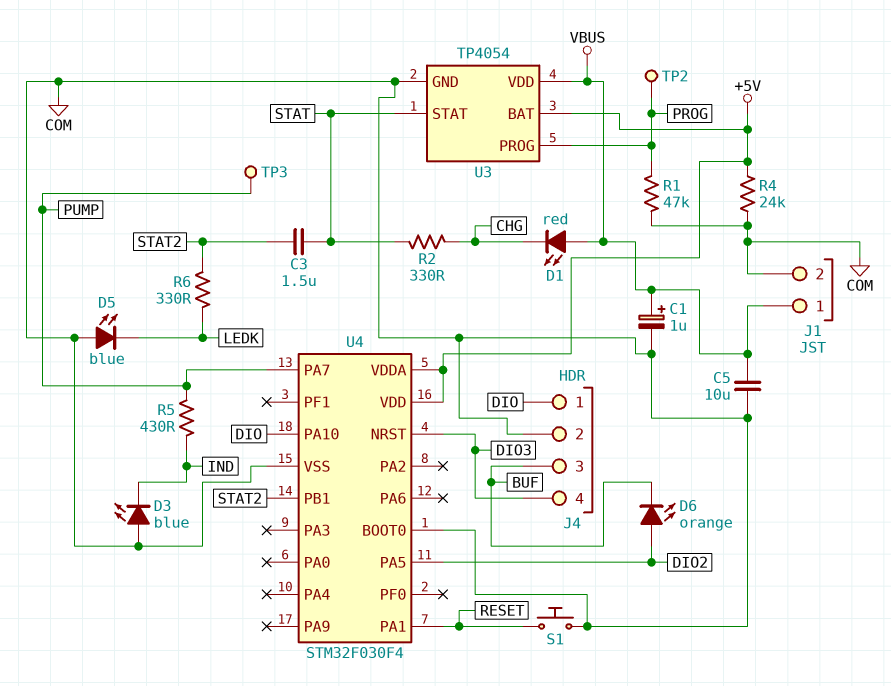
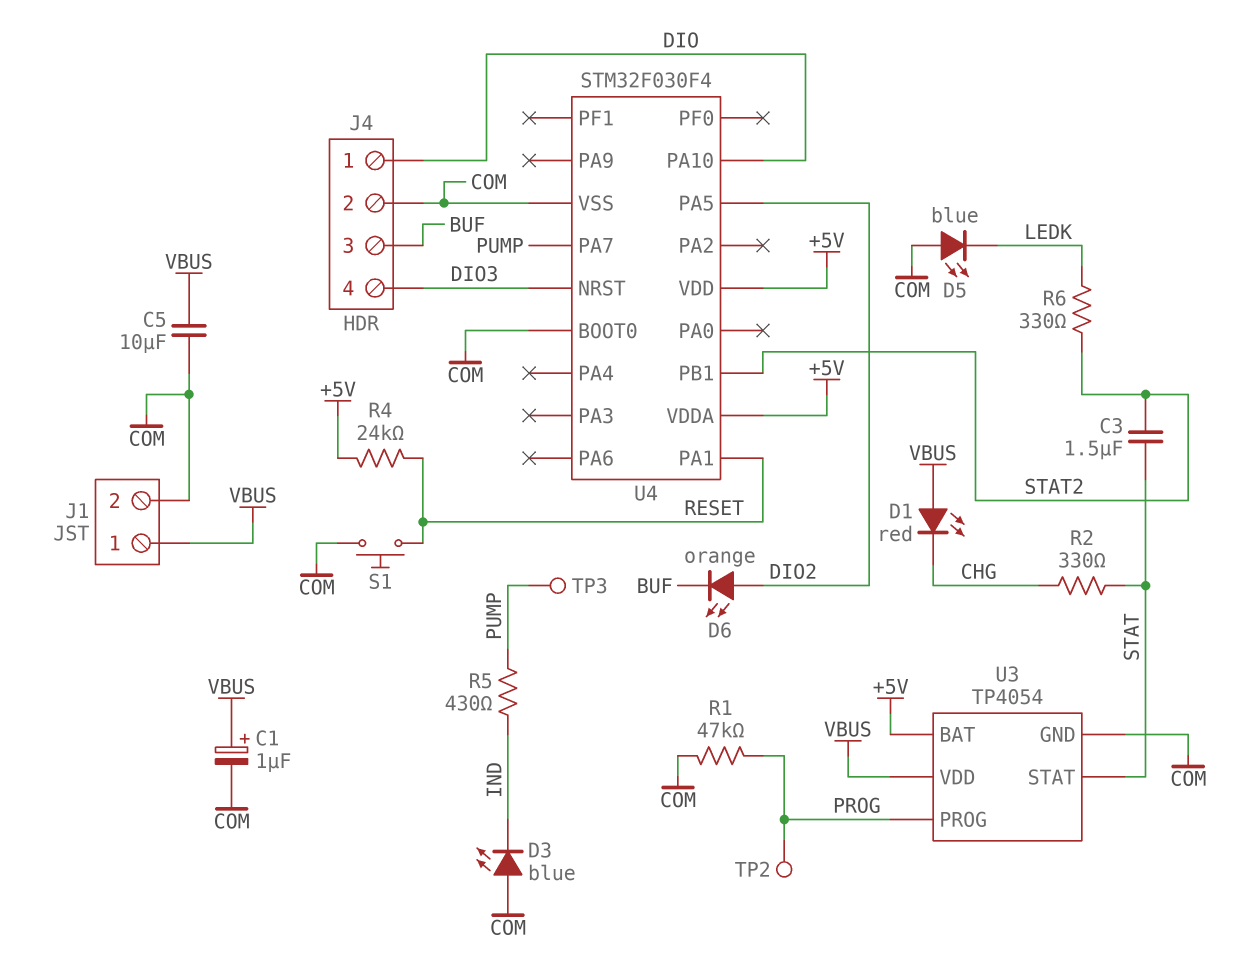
R4: 24k (+5V, COM) -> 24k (+5V, RESET)

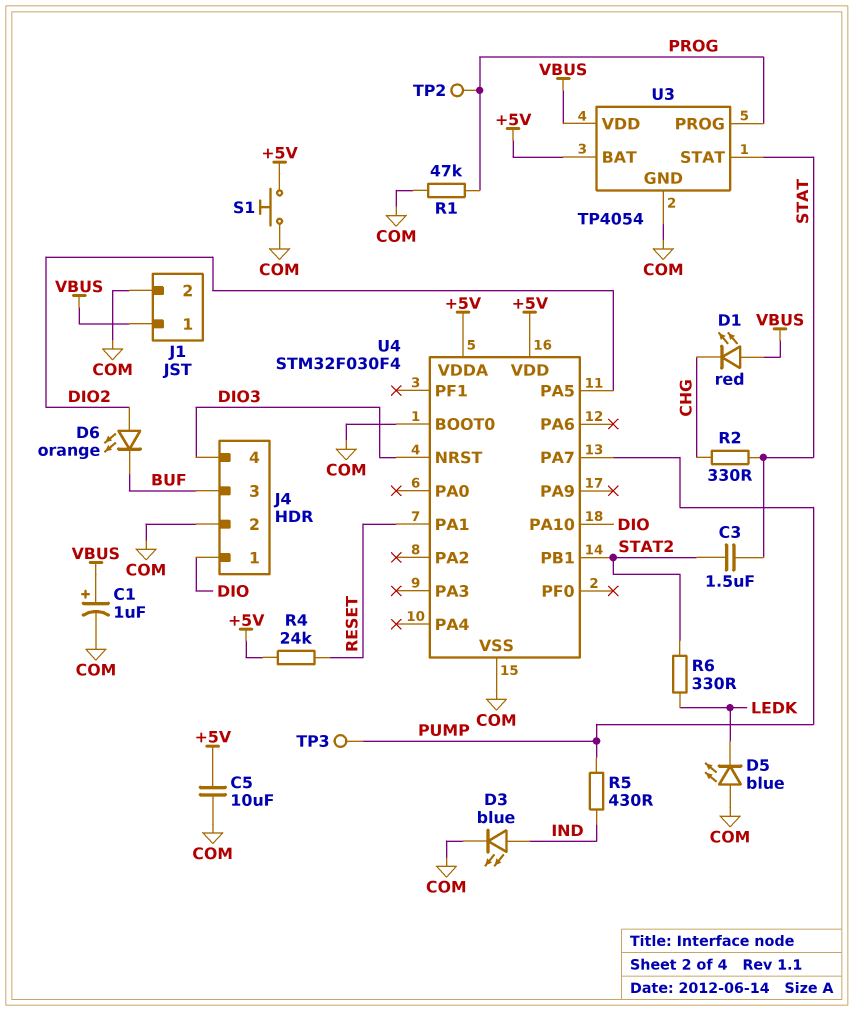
C5: 10uF (COM, VBUS) -> 10uF (+5V, COM)
D3: LED blue (A COM, K IND) -> LED blue (A IND, K COM)
S1: button (COM, RESET) -> button (+5V, COM)

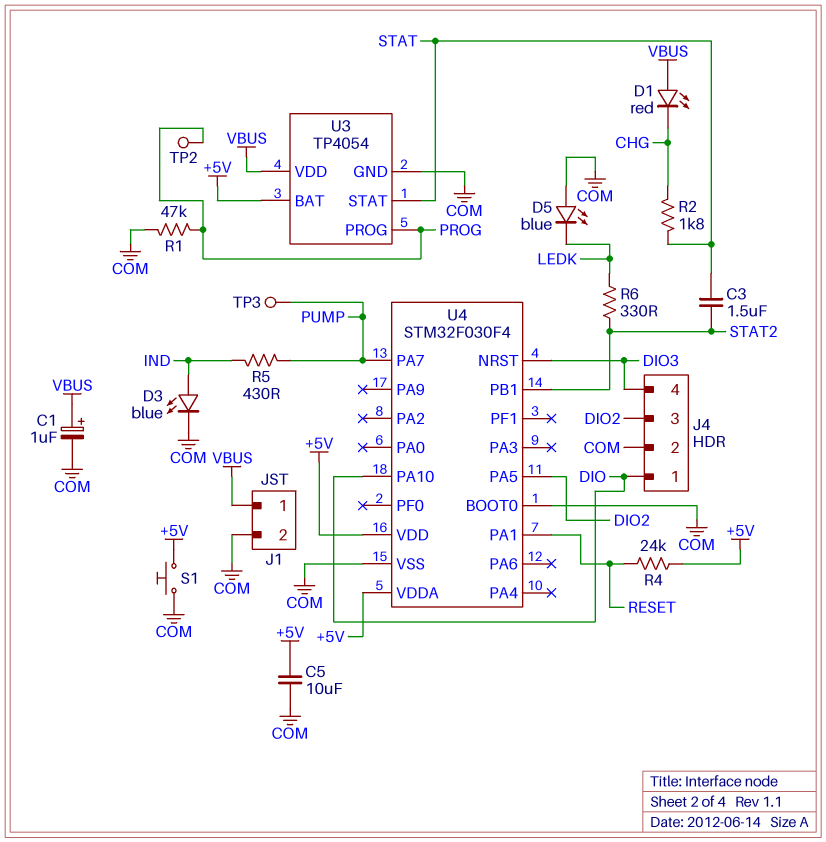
D6: LED orange (A DIO2, K BUF) -> none
J4 pin 3: BUF -> DIO2
R2: 330 (CHG, STAT) -> 1.8k (CHG, STAT)

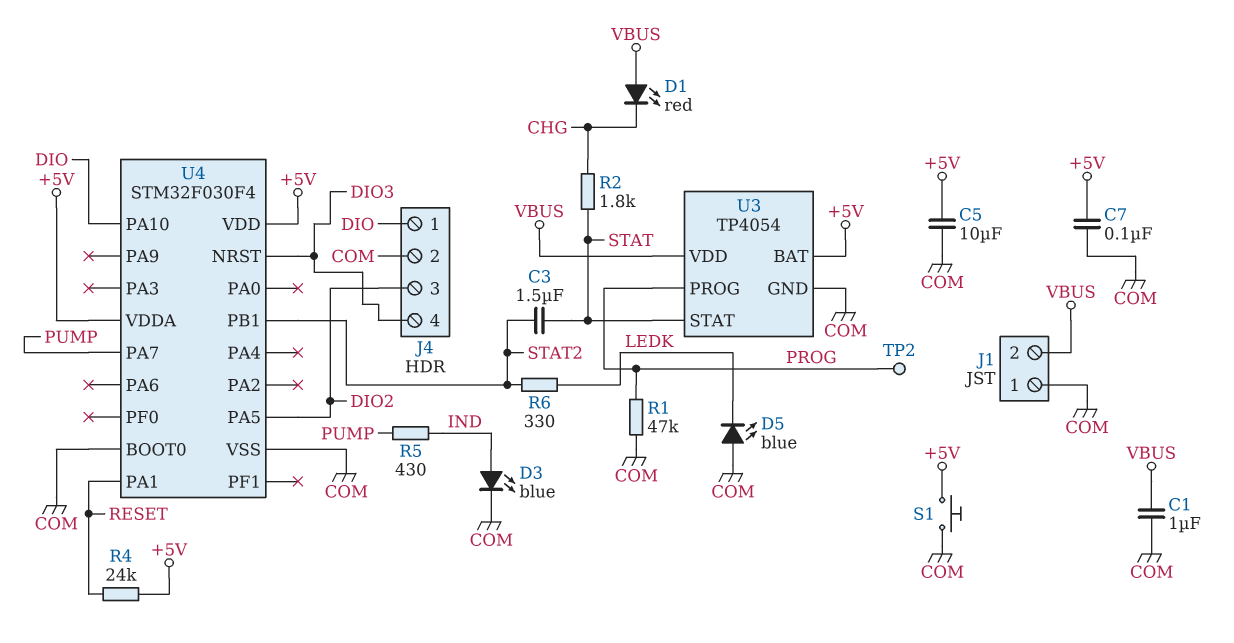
C1: 1uF (plus VBUS, minus COM) -> 1uF (COM, VBUS)
C7: none -> 100nF (+5V, COM)
J1 pin 1: VBUS -> COM
J1 pin 2: COM -> VBUS
TP3: test point (PUMP) -> none

